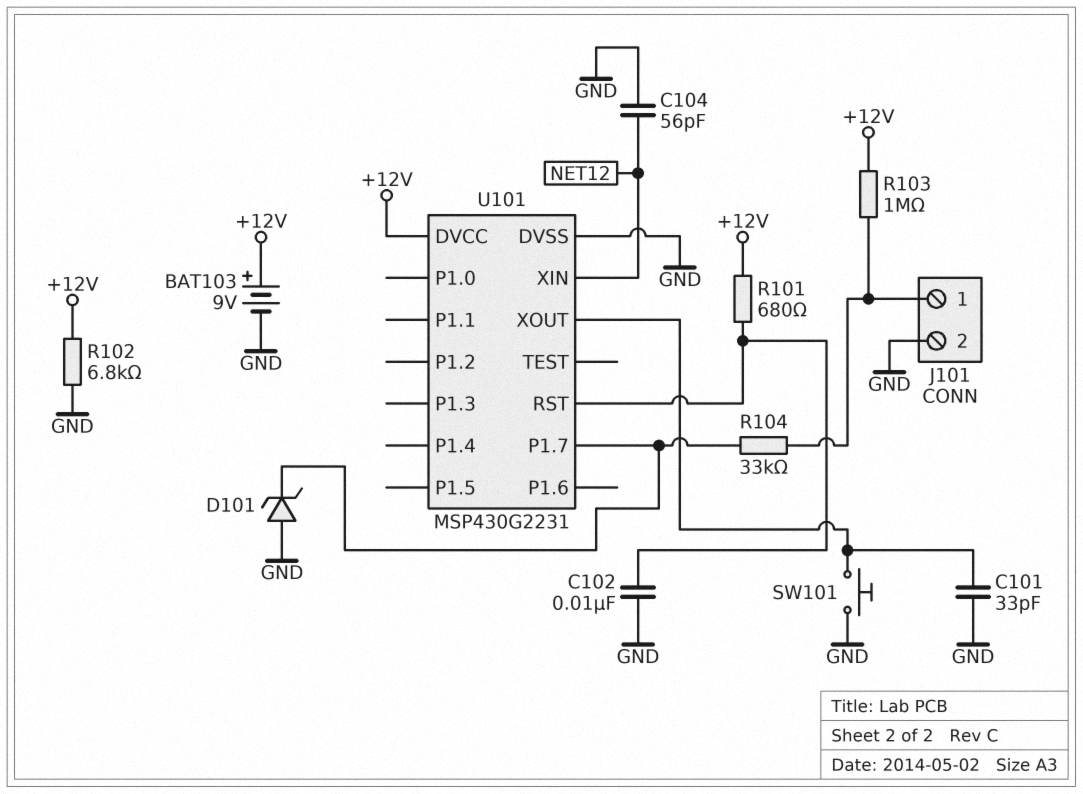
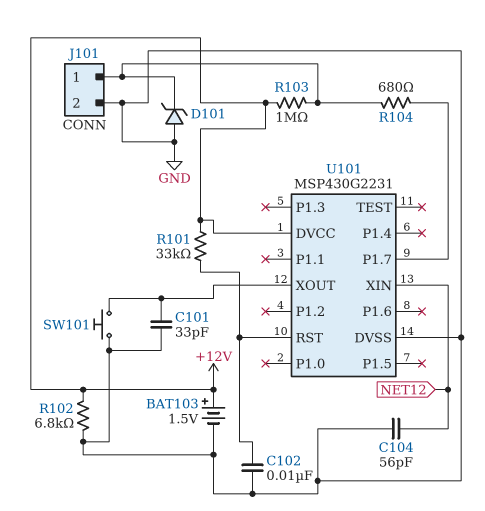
BAT103: 9V (plus +12V, minus GND) -> 1.5V (plus +12V, minus GND)
D101: zener (A GND, K U101/P1.7) -> zener (A GND, K J101/1)
R101: 680 (+12V, U101/RST) -> 33k (+12V, U101/RST)
R104: 33k (J101/1, U101/P1.7) -> 680 (J101/1, U101/P1.7)

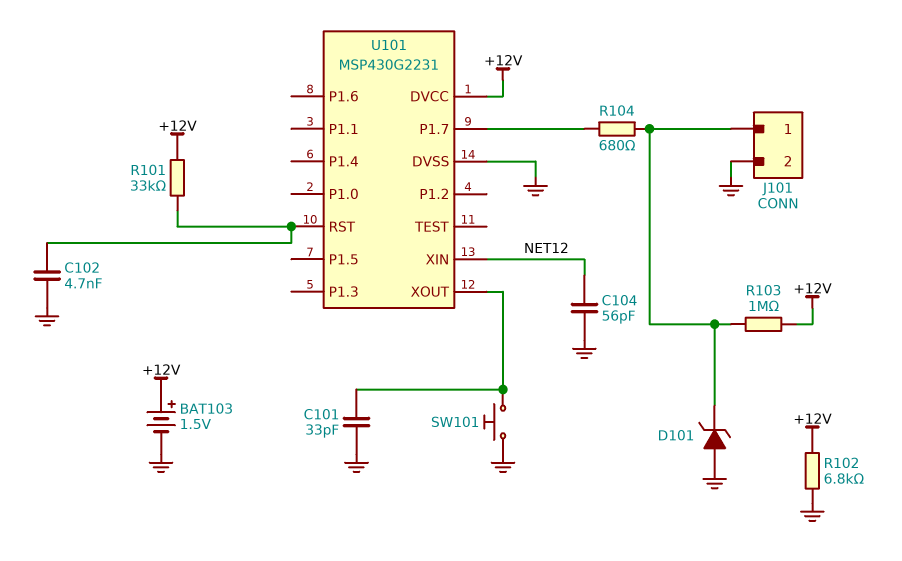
C102: 10nF (GND, U101/RST) -> 4.7nF (GND, U101/RST)

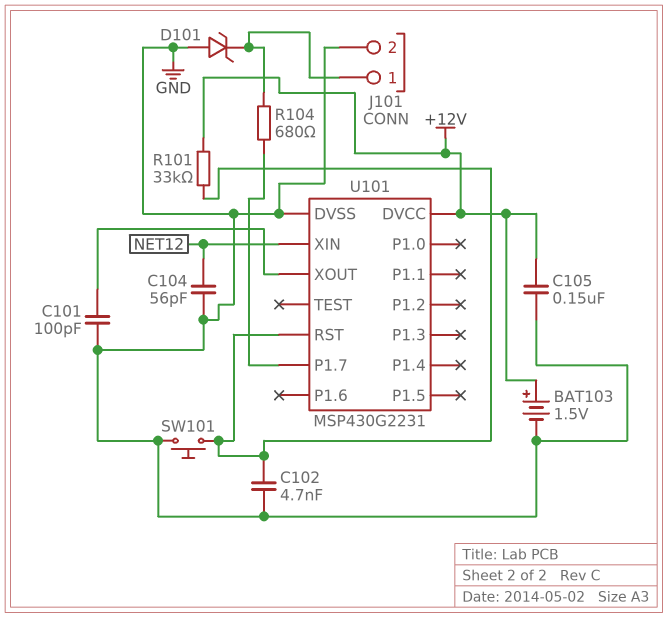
C101: 33pF (GND, U101/XOUT) -> 100pF (GND, U101/XOUT)
C105: none -> 150nF (+12V, GND)
R102: 6.8k (+12V, GND) -> none
R103: 1M (+12V, J101/1) -> none
SW101: button (GND, U101/XOUT) -> button (GND, U101/RST)

